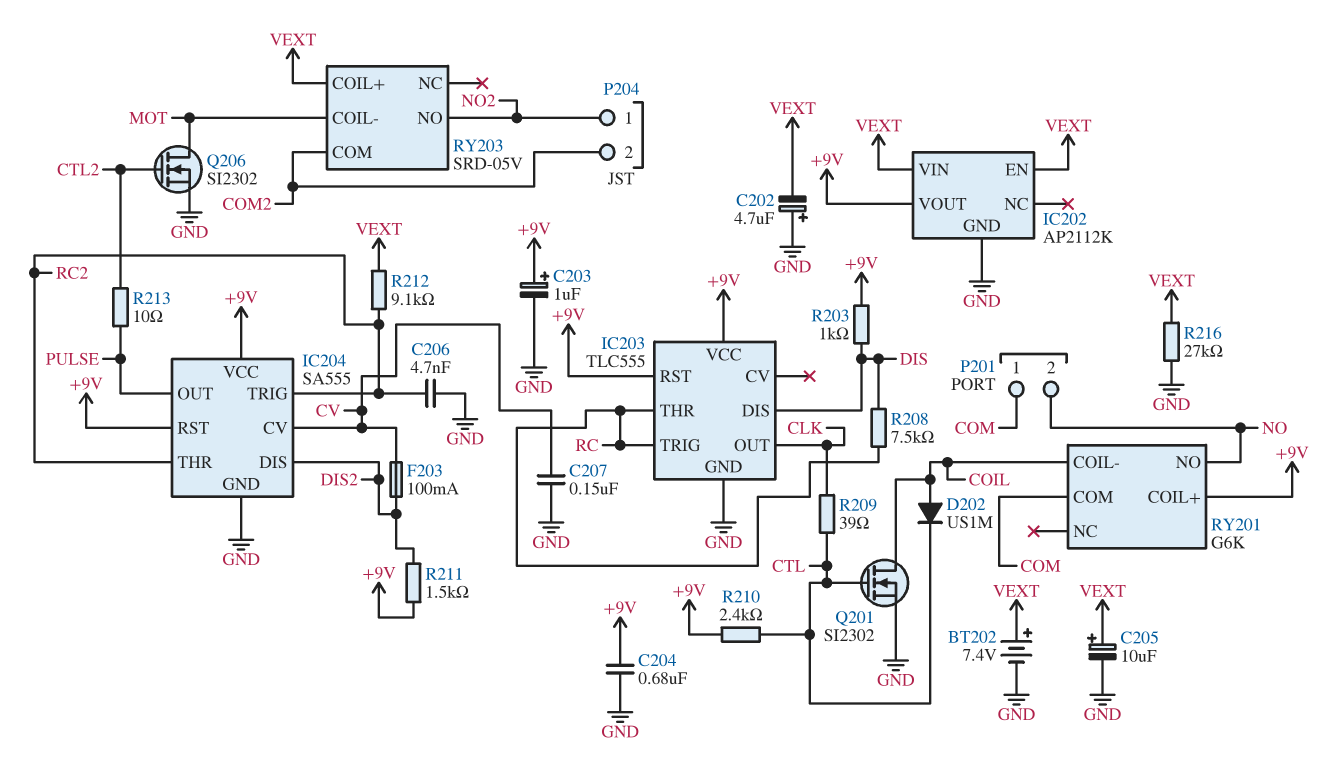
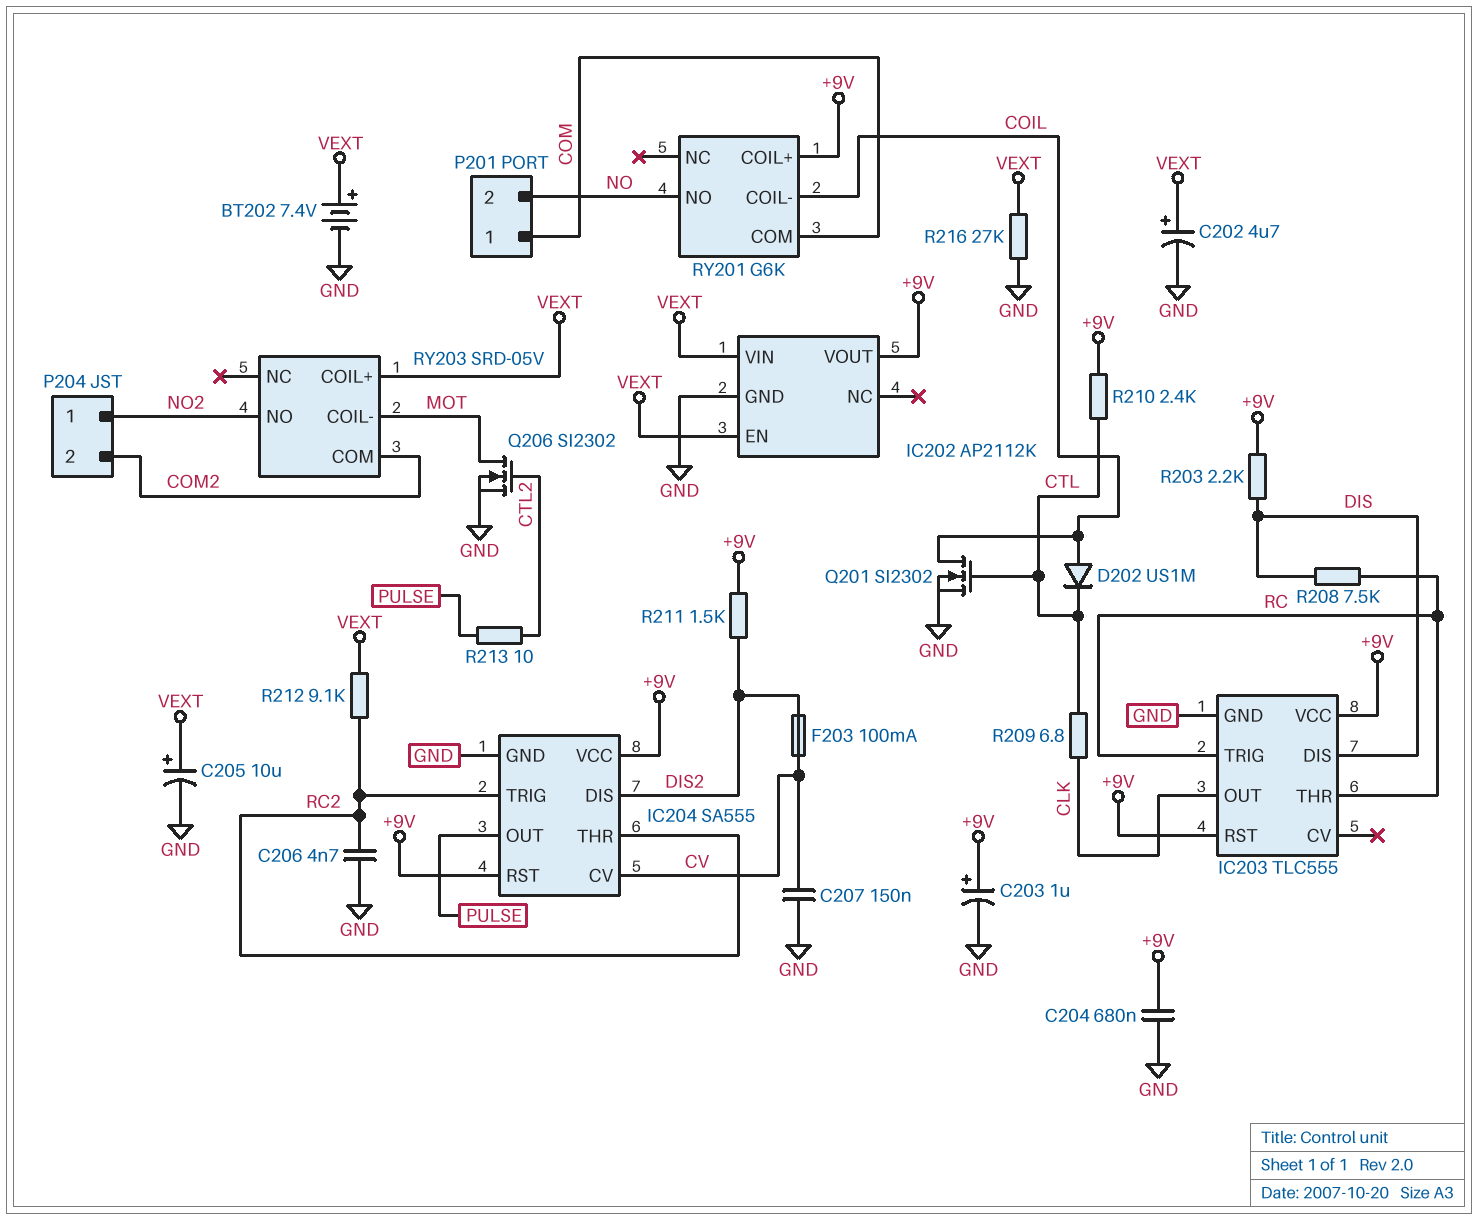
C202: 4.7uF (plus GND, minus VEXT) -> 4.7uF (plus VEXT, minus GND)
R203: 1k (+9V, DIS) -> 2.2k (+9V, DIS)
R209: 39 (CLK, CTL) -> 6.8 (CLK, CTL)

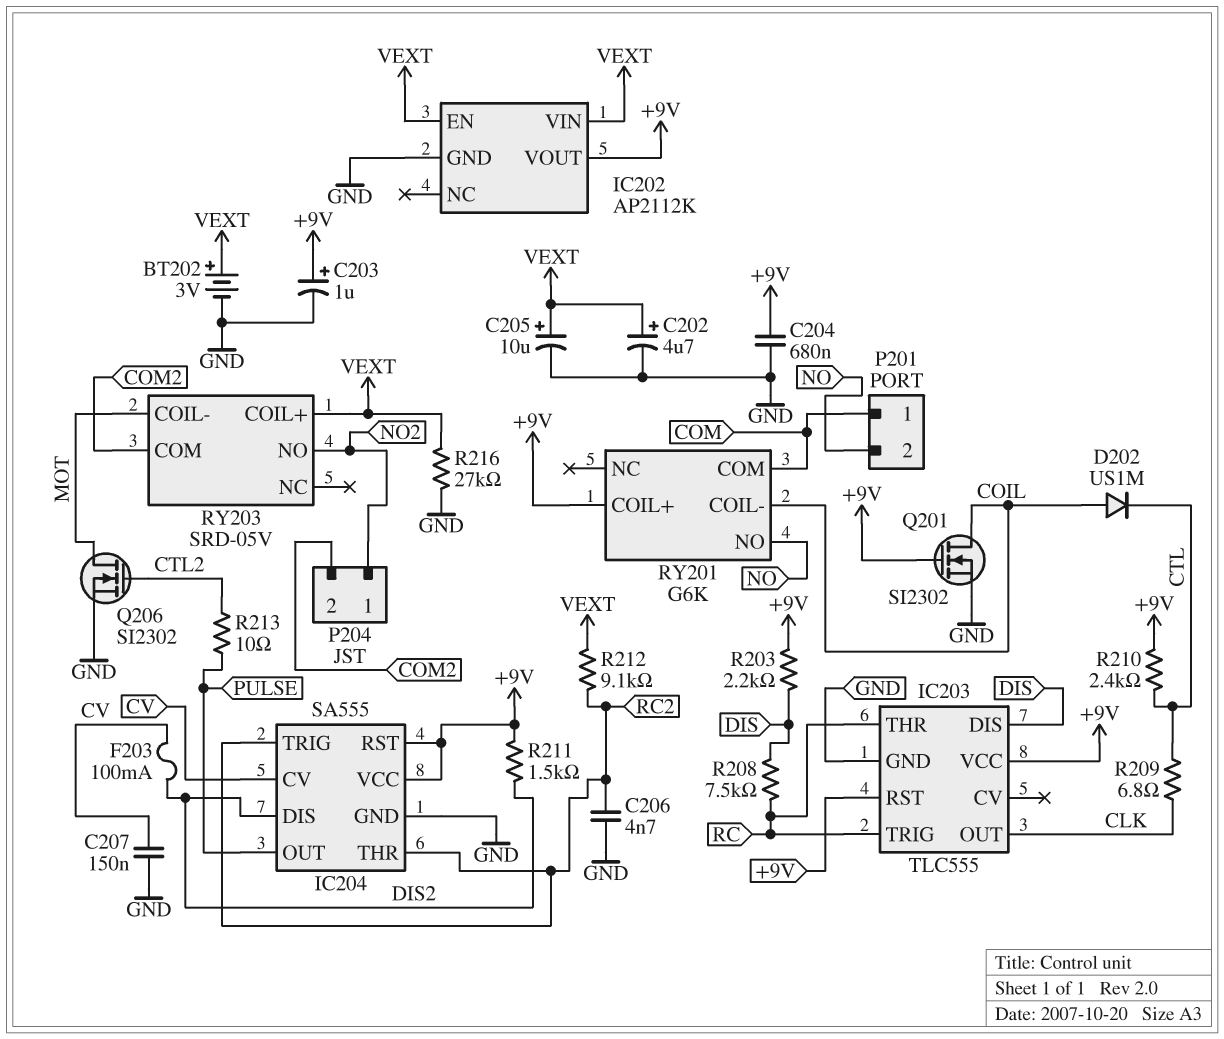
BT202: 7.4V (plus VEXT, minus GND) -> 3V (plus VEXT, minus GND)
Q201: NMOS SI2302 (G CTL, D COIL, S GND) -> NMOS SI2302 (G +9V, D COIL, S GND)

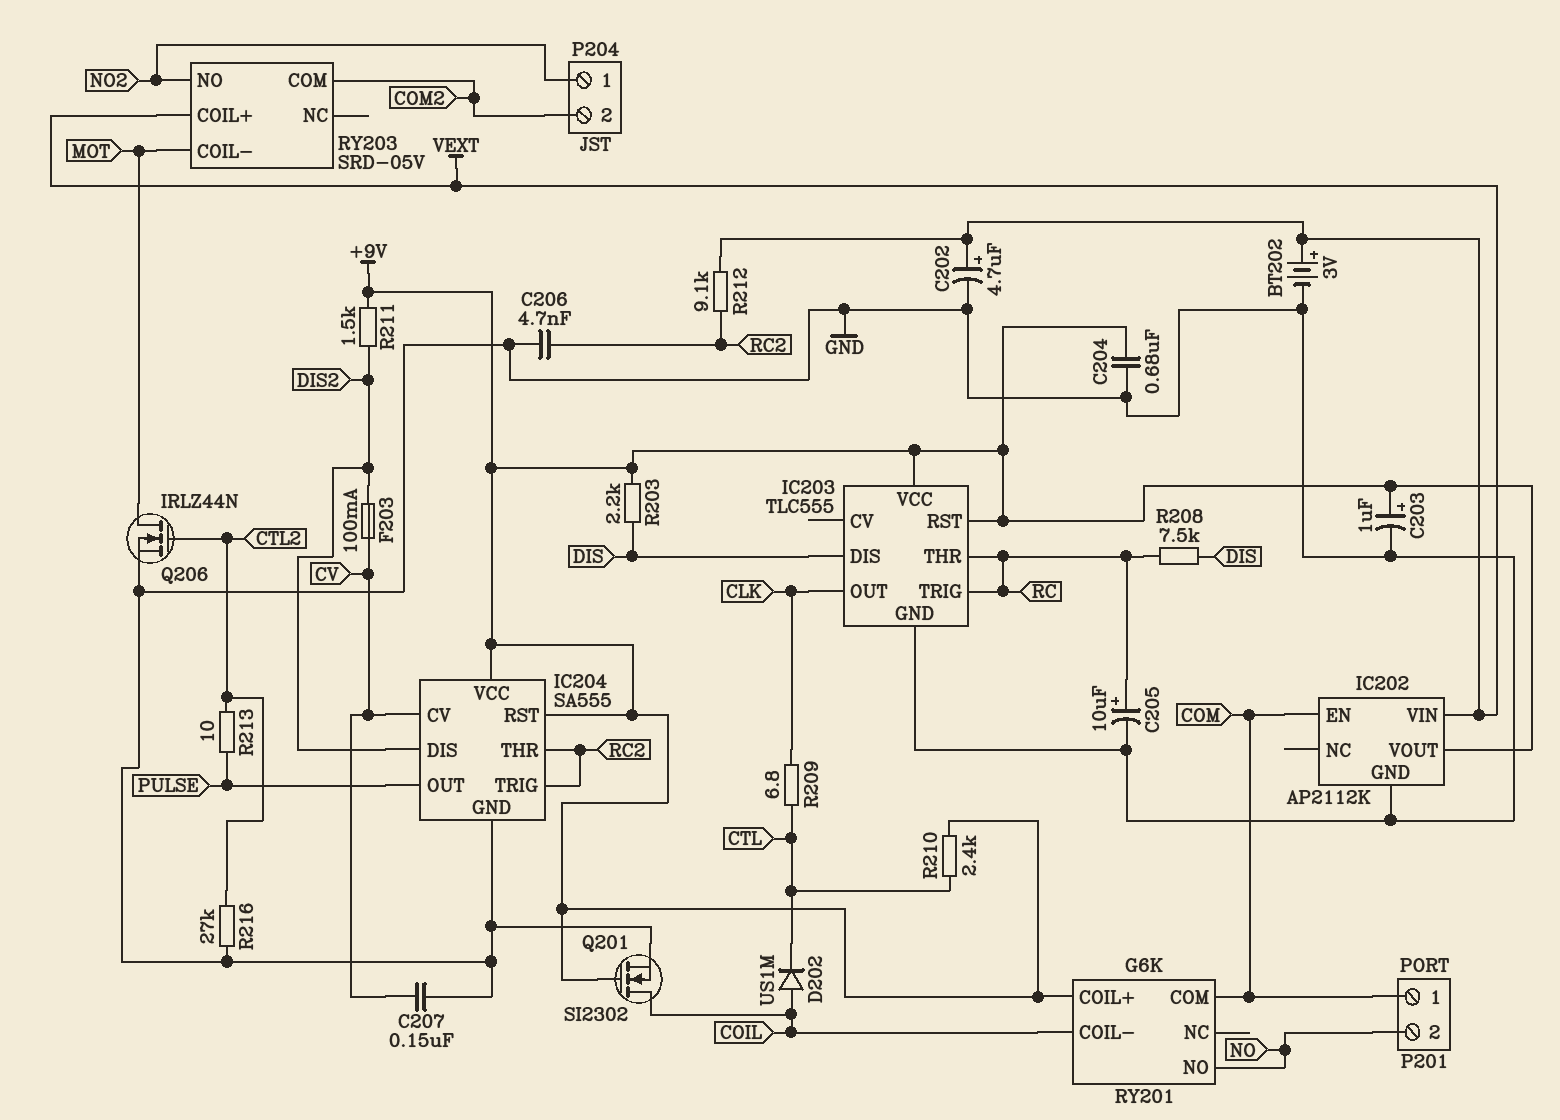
C205: 10uF (plus VEXT, minus GND) -> 10uF (plus RC, minus GND)
IC202 pin EN: VEXT -> COM
Q206: NMOS SI2302 (G CTL2, D MOT, S GND) -> NMOS IRLZ44N (G CTL2, D MOT, S GND)
R216: 27k (GND, VEXT) -> 27k (CTL2, GND)

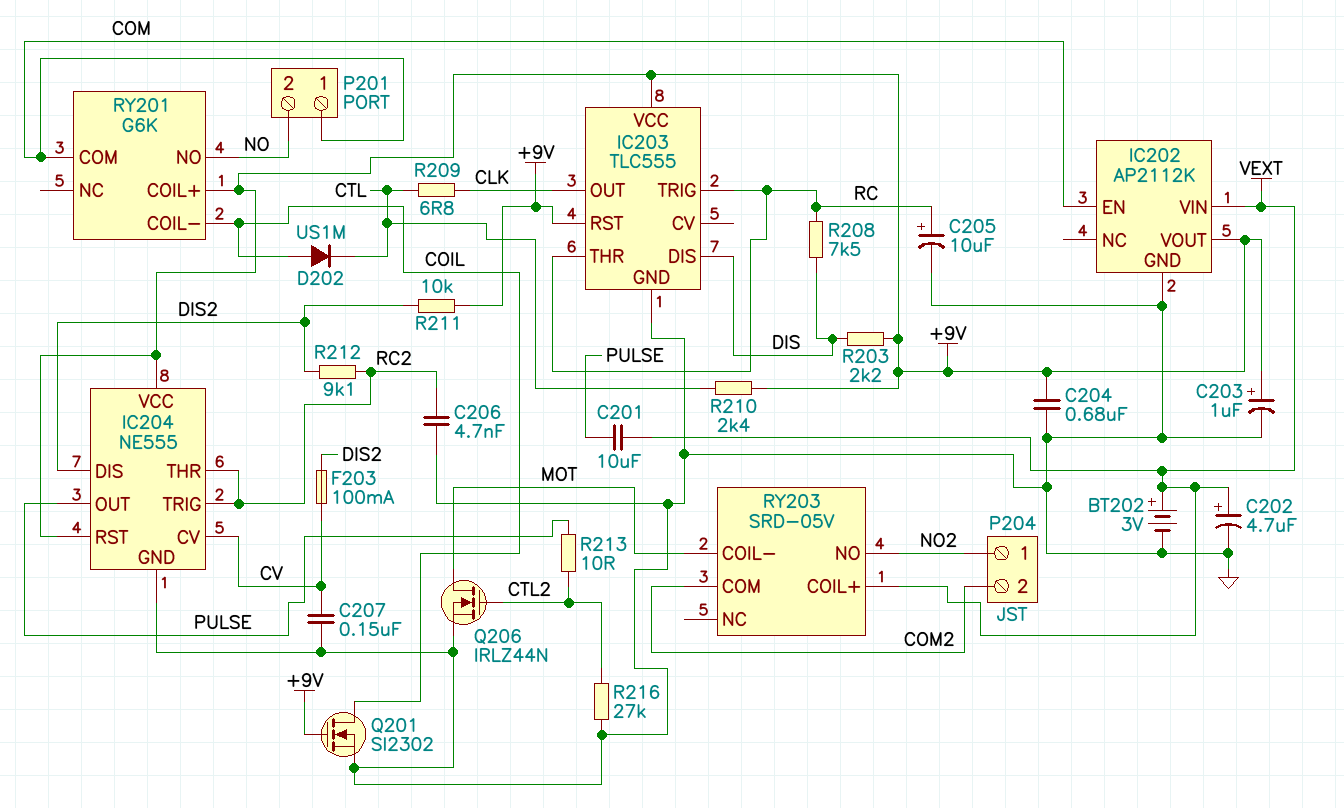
C201: none -> 10uF (PULSE, VEXT)
IC204: SA555 -> NE555
R211: 1.5k (+9V, DIS2) -> 10k (+9V, DIS2)
R212: 9.1k (RC2, VEXT) -> 9.1k (DIS2, RC2)

